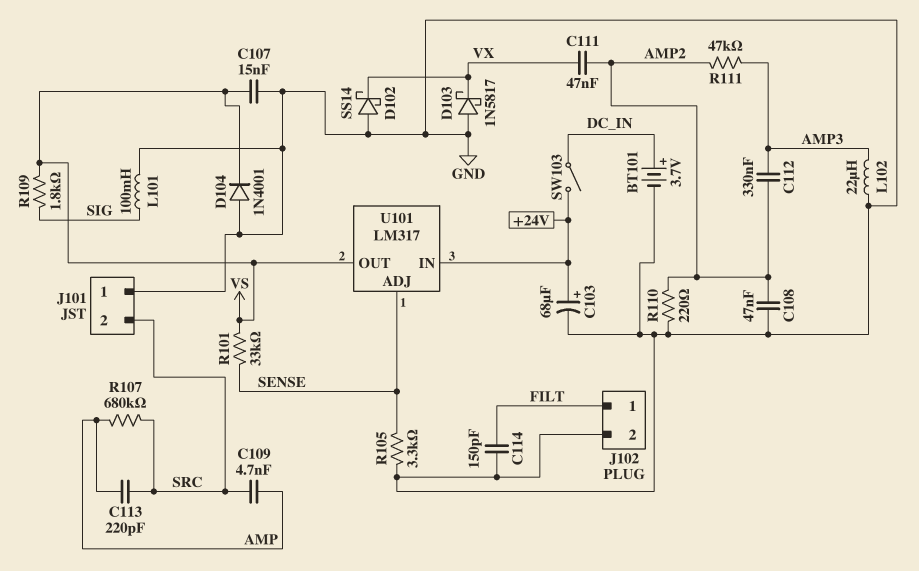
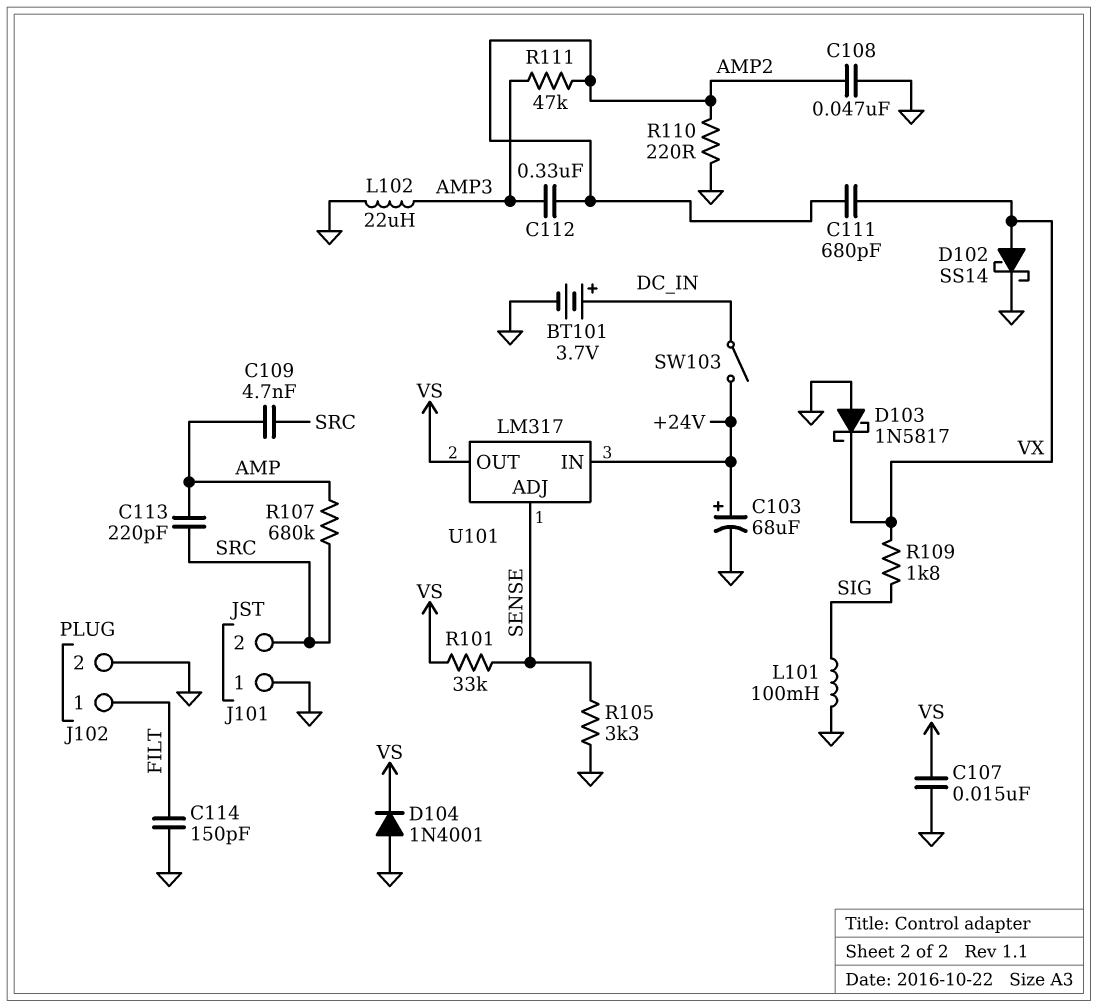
C111: 47nF (AMP2, VX) -> 680pF (AMP2, VX)
D102: schottky SS14 (A GND, K VX) -> schottky SS14 (A VX, K GND)
R109: 1.8k (SIG, VS) -> 1.8k (SIG, VX)

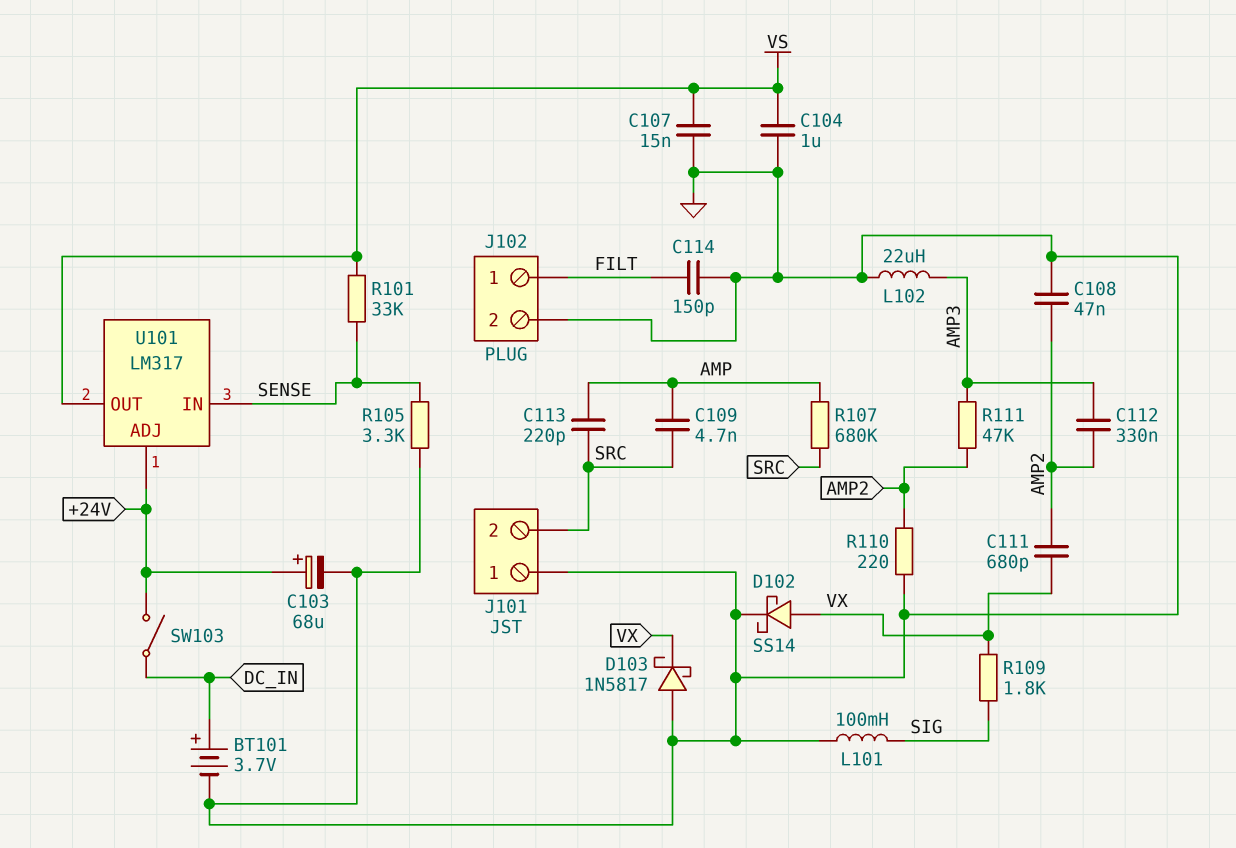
C104: none -> 1uF (GND, VS)
D104: diode 1N4001 (A GND, K VS) -> none
U101 pin ADJ: SENSE -> +24V
U101 pin IN: +24V -> SENSE

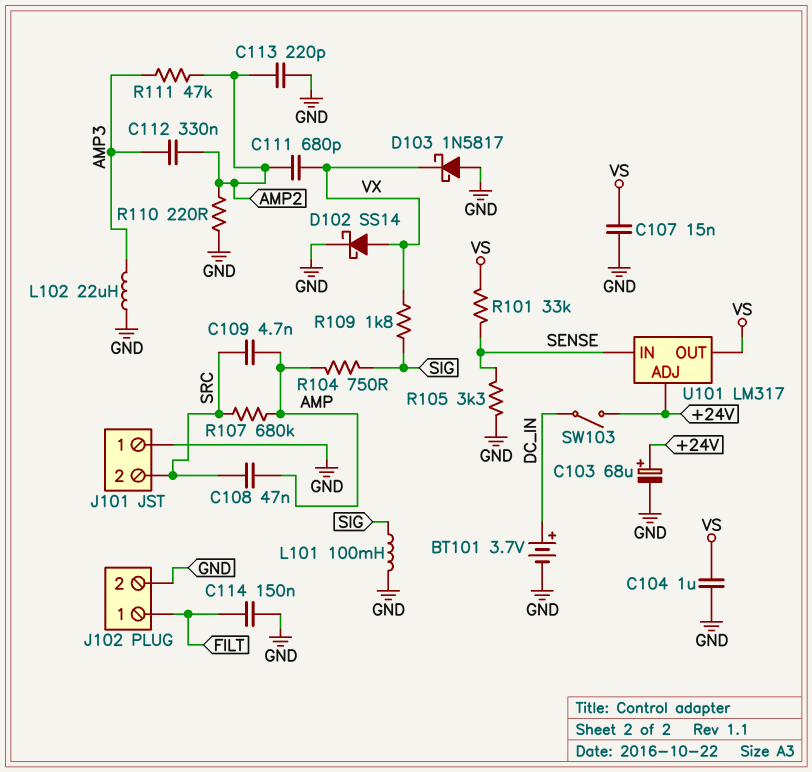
C108: 47nF (AMP2, GND) -> 47nF (AMP, SRC)
C113: 220pF (AMP, SRC) -> 220pF (AMP2, GND)
C114: 150pF (FILT, GND) -> 150nF (FILT, GND)
R104: none -> 750 (AMP, SIG)

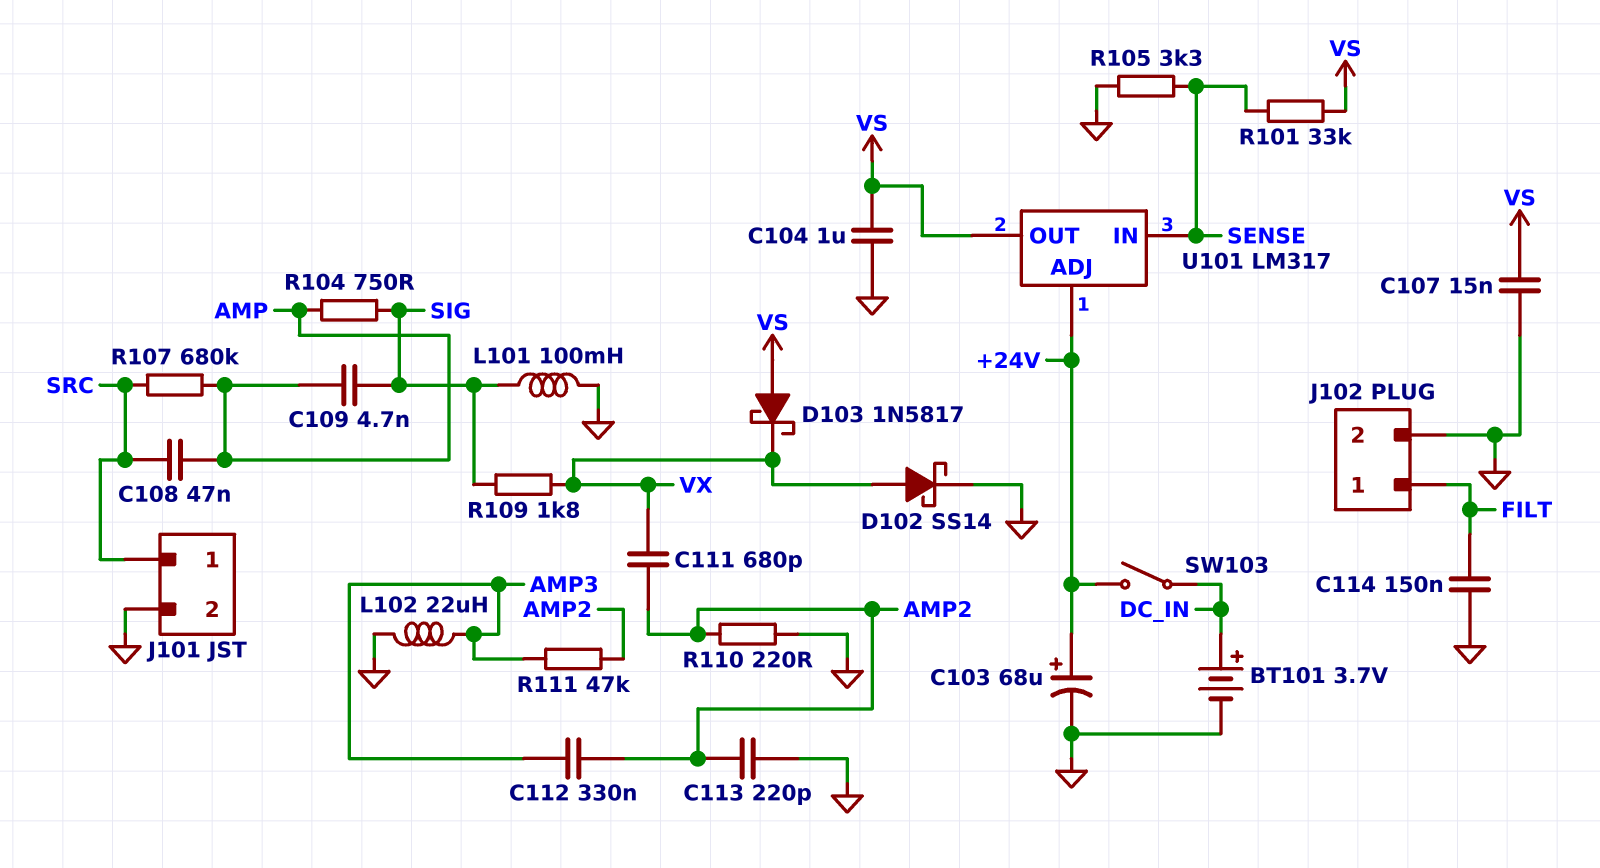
C109: 4.7nF (AMP, SRC) -> 4.7nF (AMP, SIG)
D103: schottky 1N5817 (A GND, K VX) -> schottky 1N5817 (A VS, K VX)
J101 pin 1: GND -> SRC
J101 pin 2: SRC -> GND

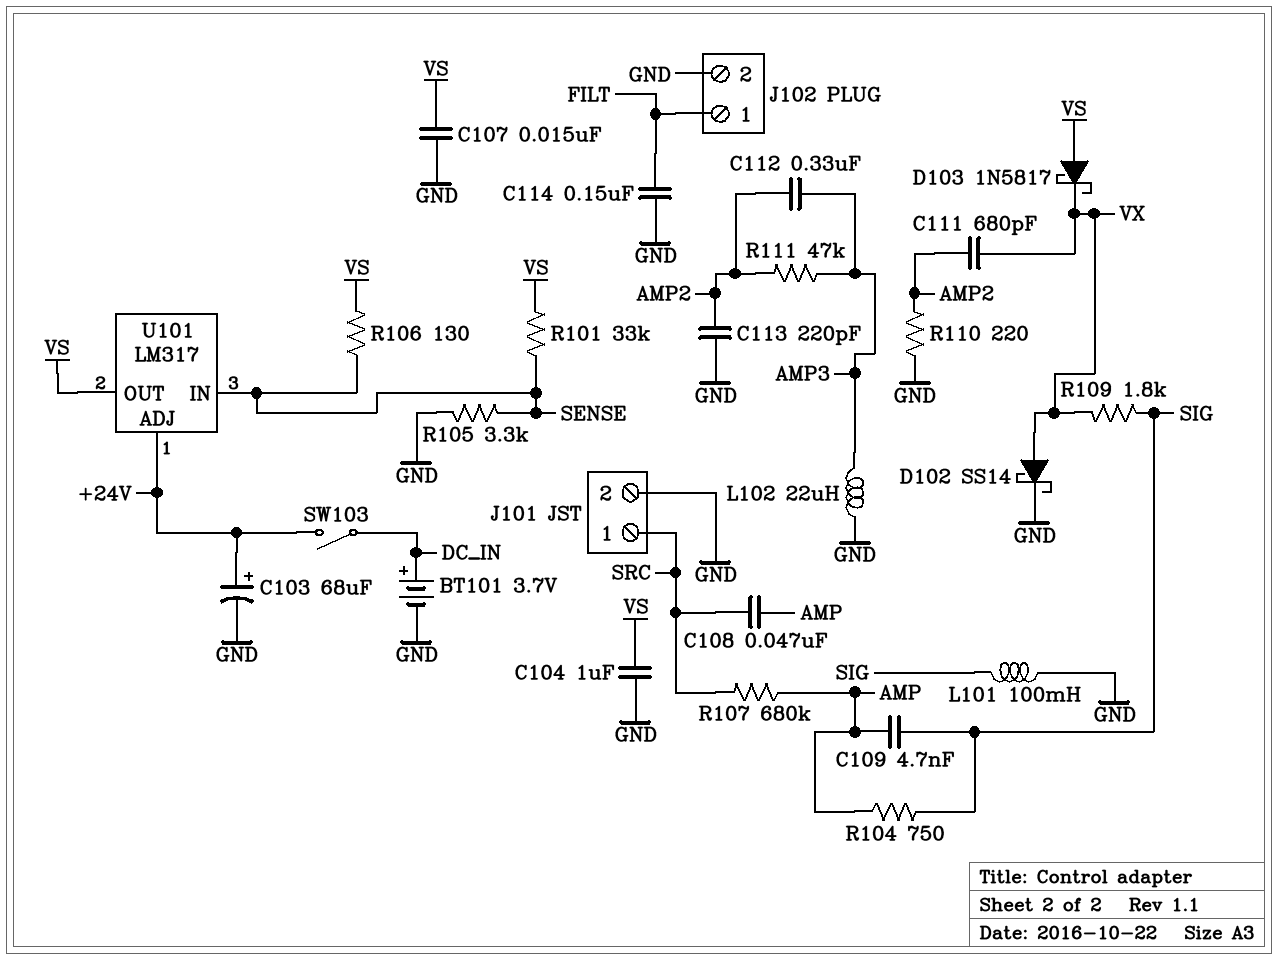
R106: none -> 130 (SENSE, VS)

